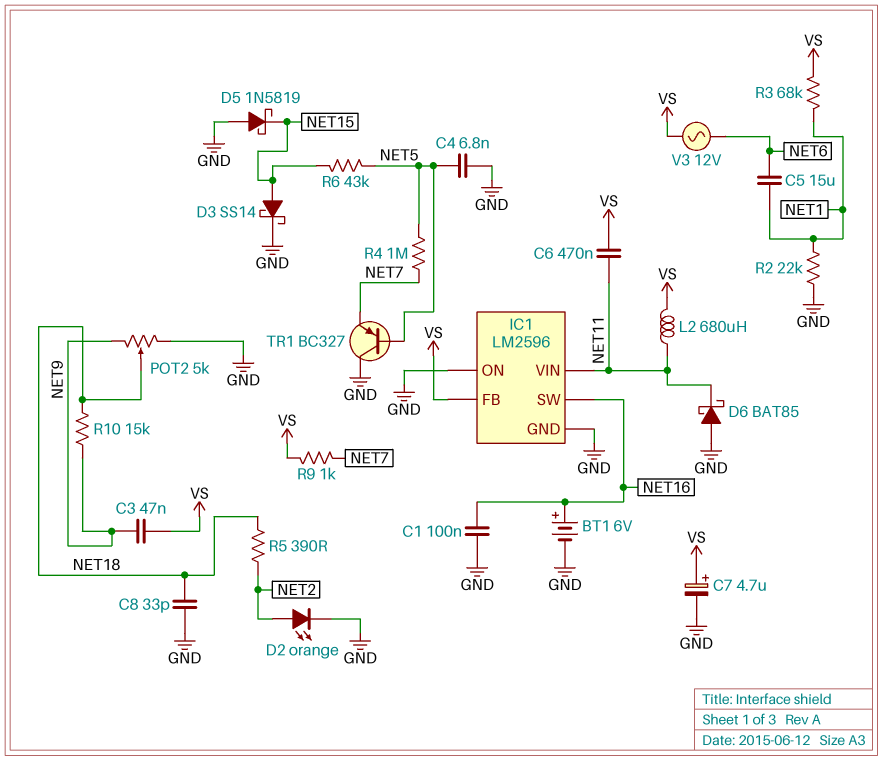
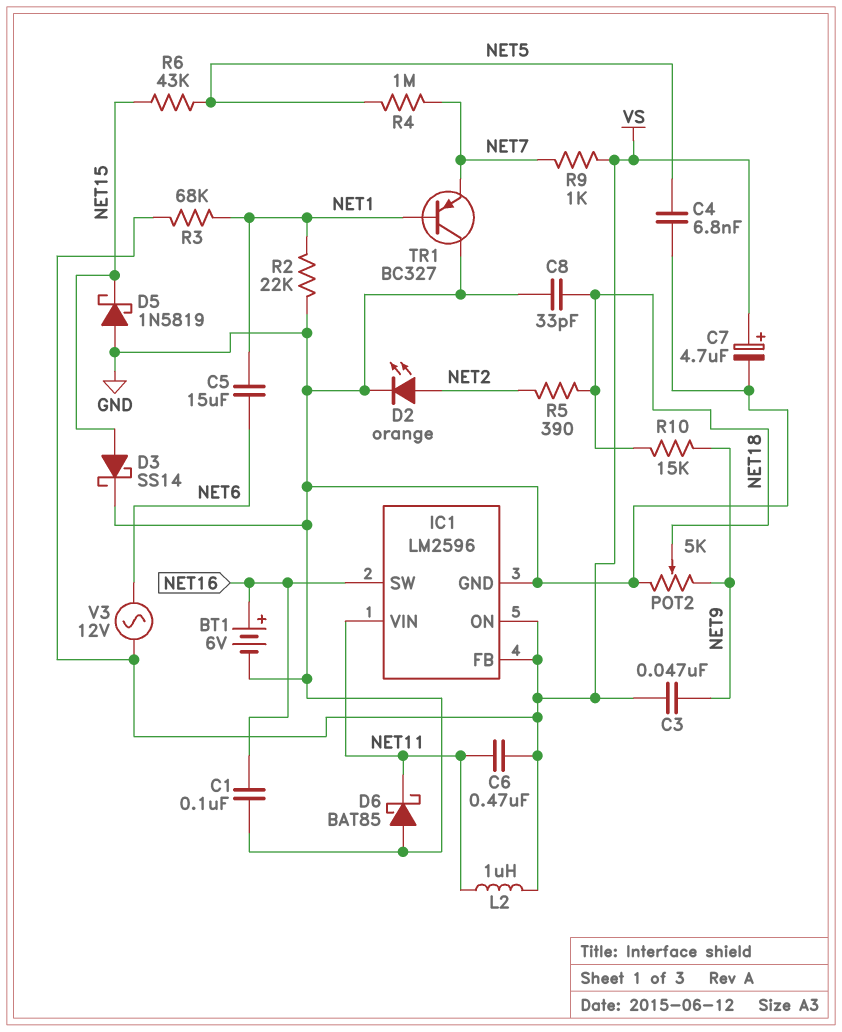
IC1 pin ON: GND -> VS
L2: 680uH (NET11, VS) -> 1uH (NET11, VS)
TR1: PNP BC327 (B NET5, C GND, E NET7) -> PNP BC327 (B NET1, C GND, E NET7)

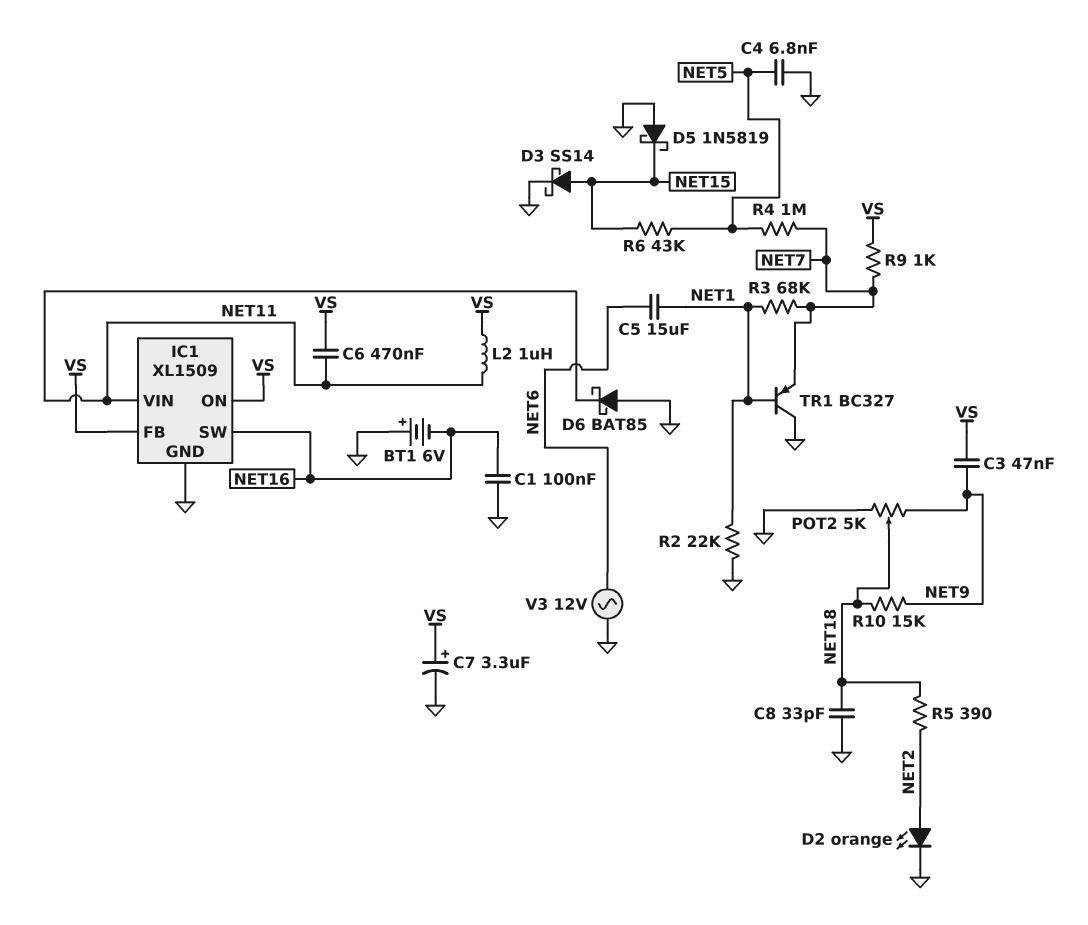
BT1: 6V (plus NET16, minus GND) -> 6V (plus GND, minus NET16)
C7: 4.7uF (plus VS, minus GND) -> 3.3uF (plus VS, minus GND)
IC1: LM2596 -> XL1509
R3: 68k (NET1, VS) -> 68k (NET1, NET7)
V3: AC 12V (NET6, VS) -> AC 12V (GND, NET6)

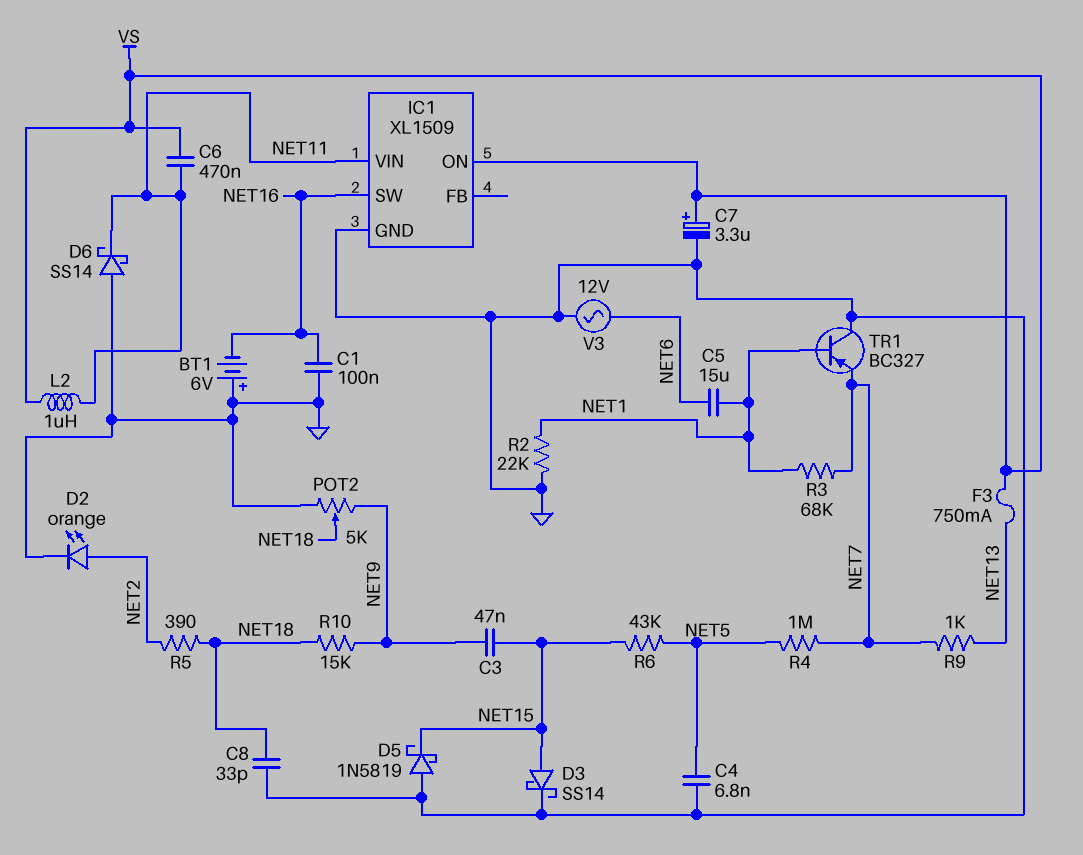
C3: 47nF (NET9, VS) -> 47nF (NET9, NET15)
D6: schottky BAT85 (A GND, K NET11) -> schottky SS14 (A GND, K NET11)
F3: none -> 750mA (NET13, VS)
IC1 pin FB: VS -> none
R9: 1k (NET7, VS) -> 1k (NET7, NET13)

